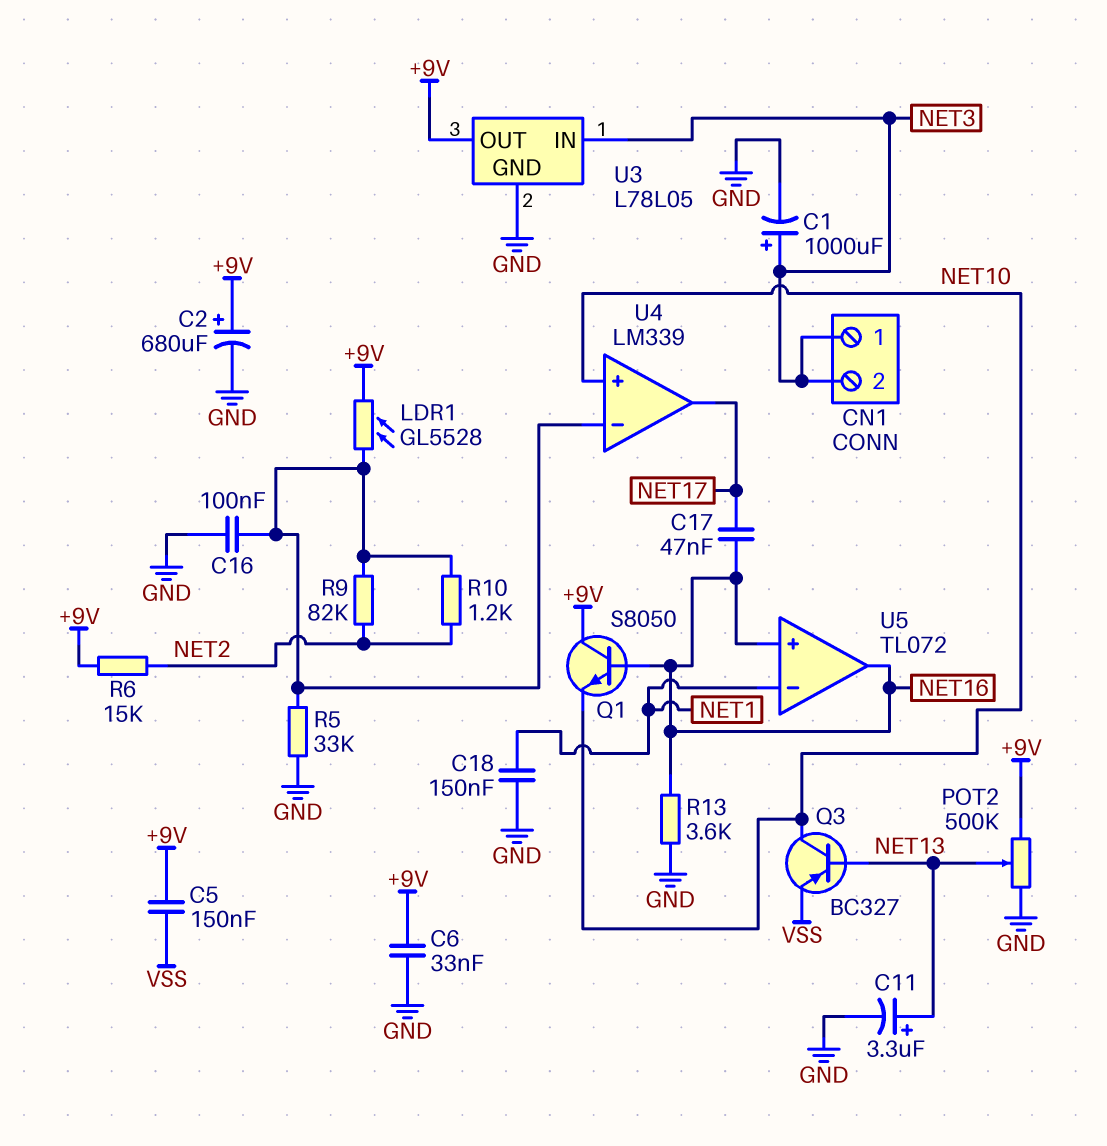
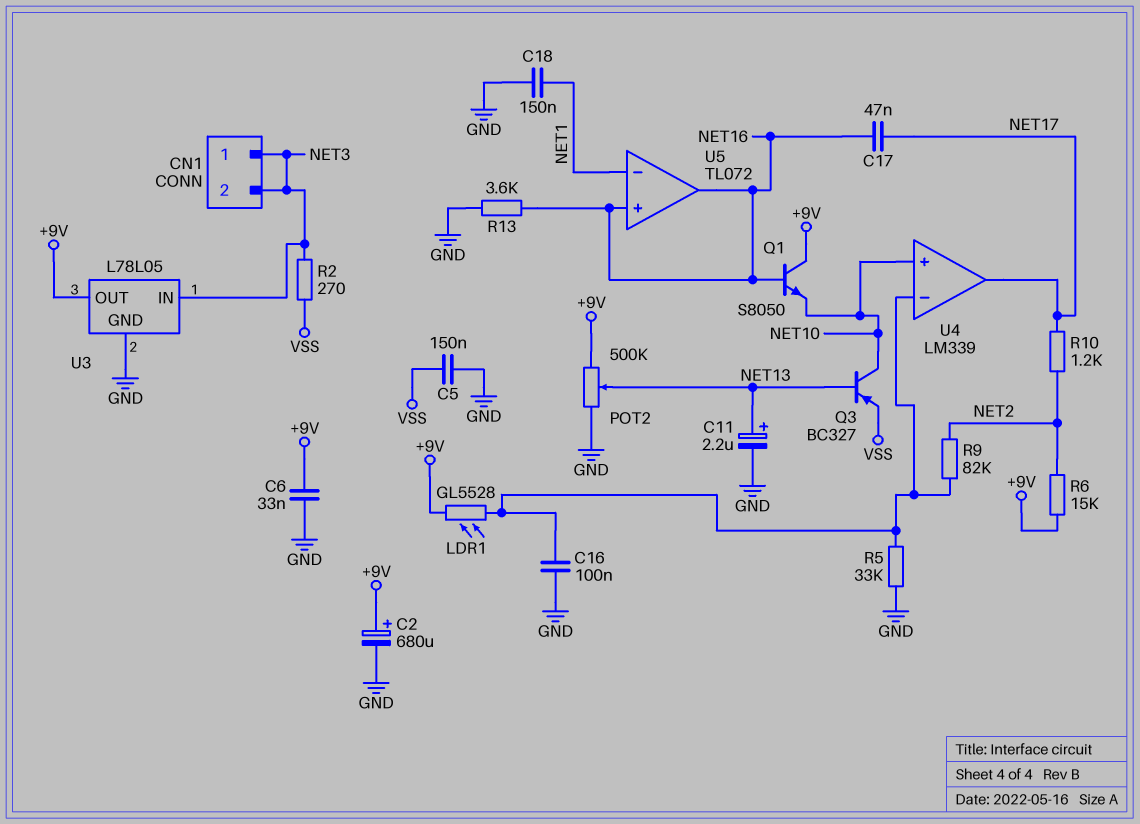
C1: 1000uF (plus NET3, minus GND) -> none
C5: 150nF (+9V, VSS) -> 150nF (GND, VSS)
C11: 3.3uF (plus NET13, minus GND) -> 2.2uF (plus NET13, minus GND)
R2: none -> 270 (NET3, VSS)
R10: 1.2k (NET2, U4/in-) -> 1.2k (NET2, NET17)

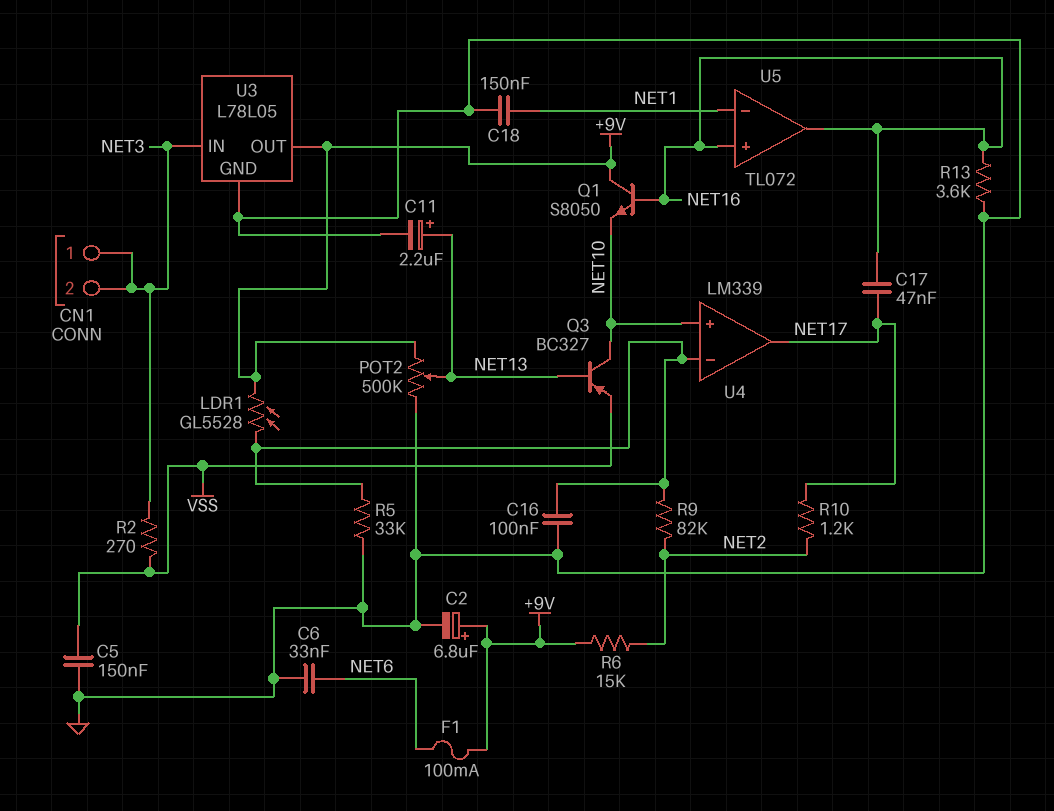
C2: 680uF (plus +9V, minus GND) -> 6.8uF (plus +9V, minus GND)
C6: 33nF (+9V, GND) -> 33nF (GND, NET6)
F1: none -> 100mA (+9V, NET6)

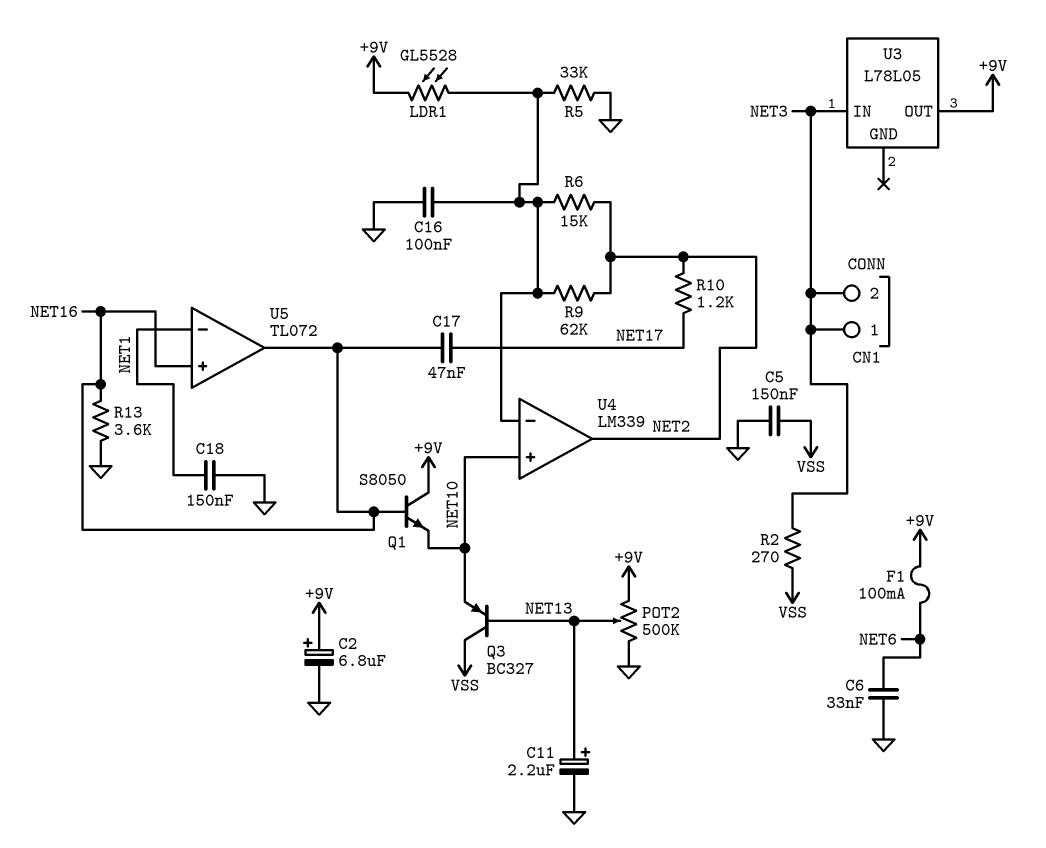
Q3: PNP BC327 (B NET13, C NET10, E VSS) -> PNP BC327 (B NET13, C VSS, E NET10)
R6: 15k (+9V, NET2) -> 15k (NET2, U4/in-)
R9: 82k (NET2, U4/in-) -> 62k (NET2, U4/in-)
U3 pin GND: GND -> none
U4 pin out: NET17 -> NET2

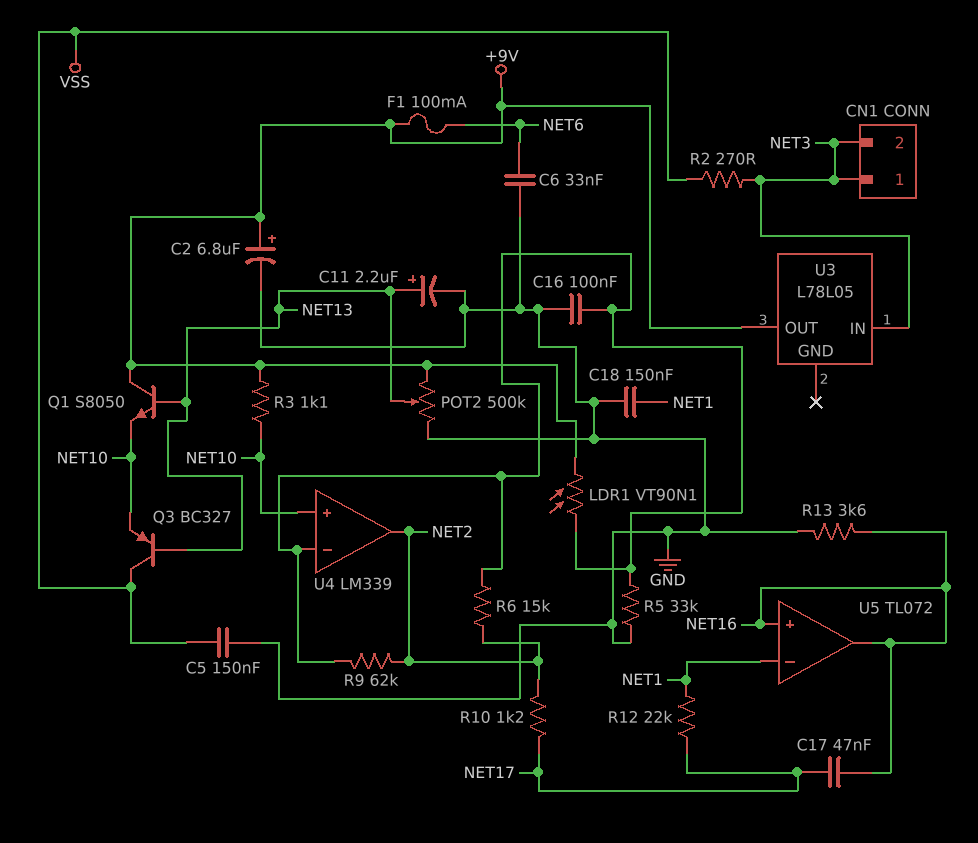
LDR1: GL5528 (+9V, U4/in-) -> VT90N1 (+9V, U4/in-)
Q1: NPN S8050 (B NET16, C +9V, E NET10) -> NPN S8050 (B NET13, C +9V, E NET10)
R3: none -> 1.1k (+9V, NET10)
R12: none -> 22k (NET1, NET17)

